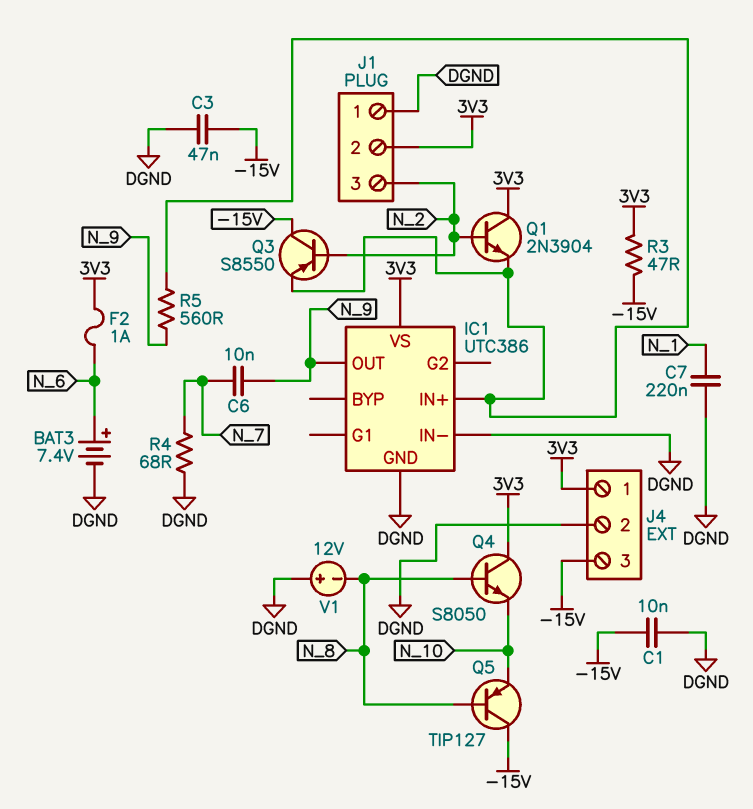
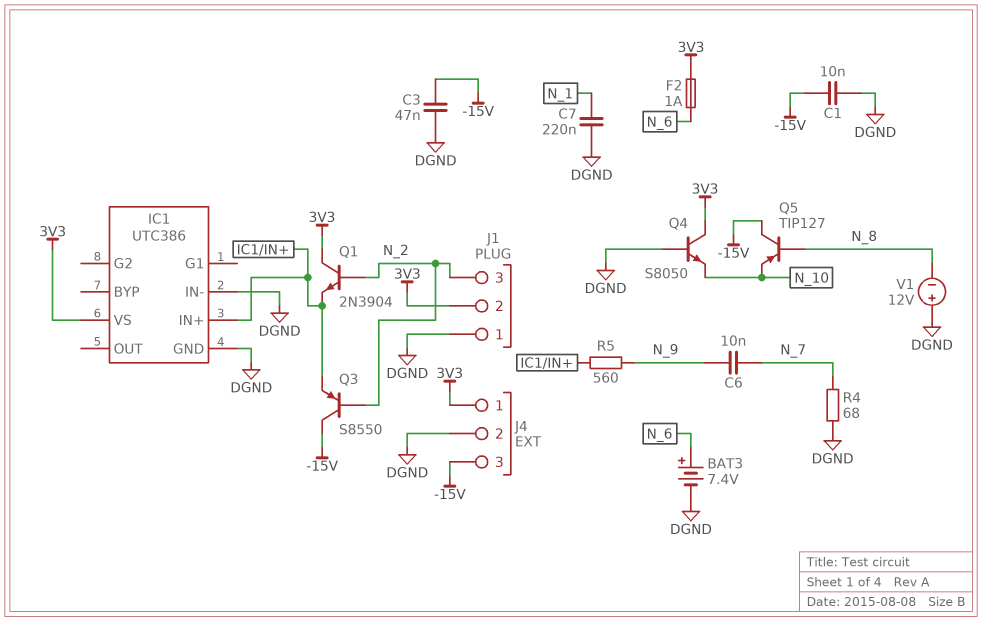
IC1 pin OUT: N_9 -> none
Q4: NPN S8050 (B N_8, C 3V3, E N_10) -> NPN S8050 (B DGND, C 3V3, E N_10)
R3: 47 (-15V, 3V3) -> none

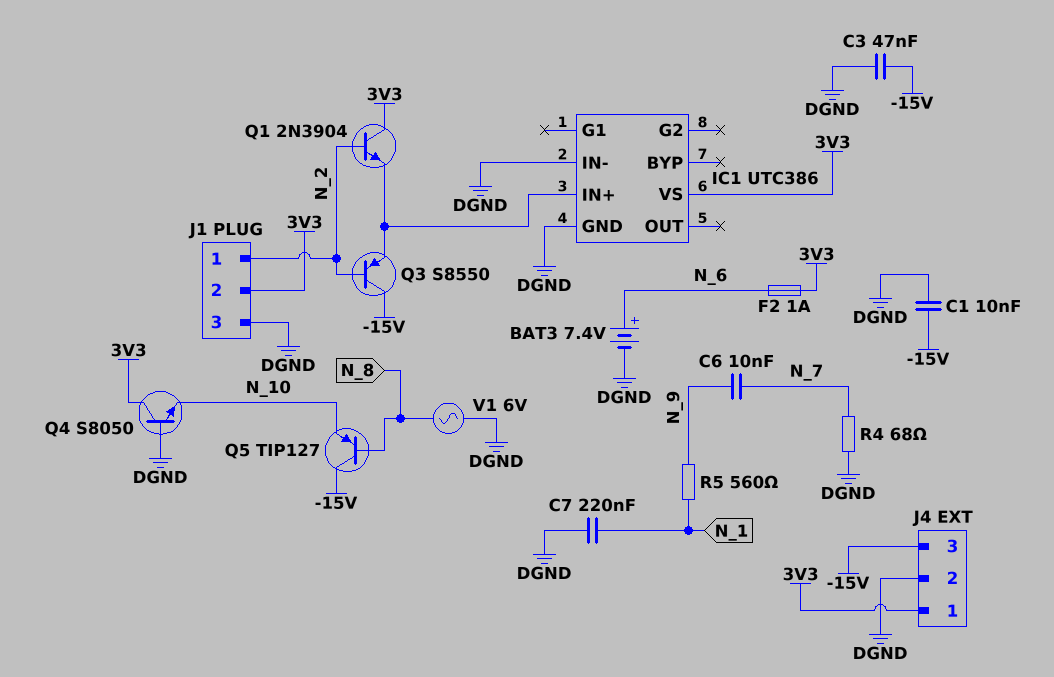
J1 pin 1: DGND -> N_2
J1 pin 3: N_2 -> DGND
R5: 560 (IC1/IN+, N_9) -> 560 (N_1, N_9)
V1: 12V (plus DGND, minus N_8) -> AC 6V (DGND, N_8)

